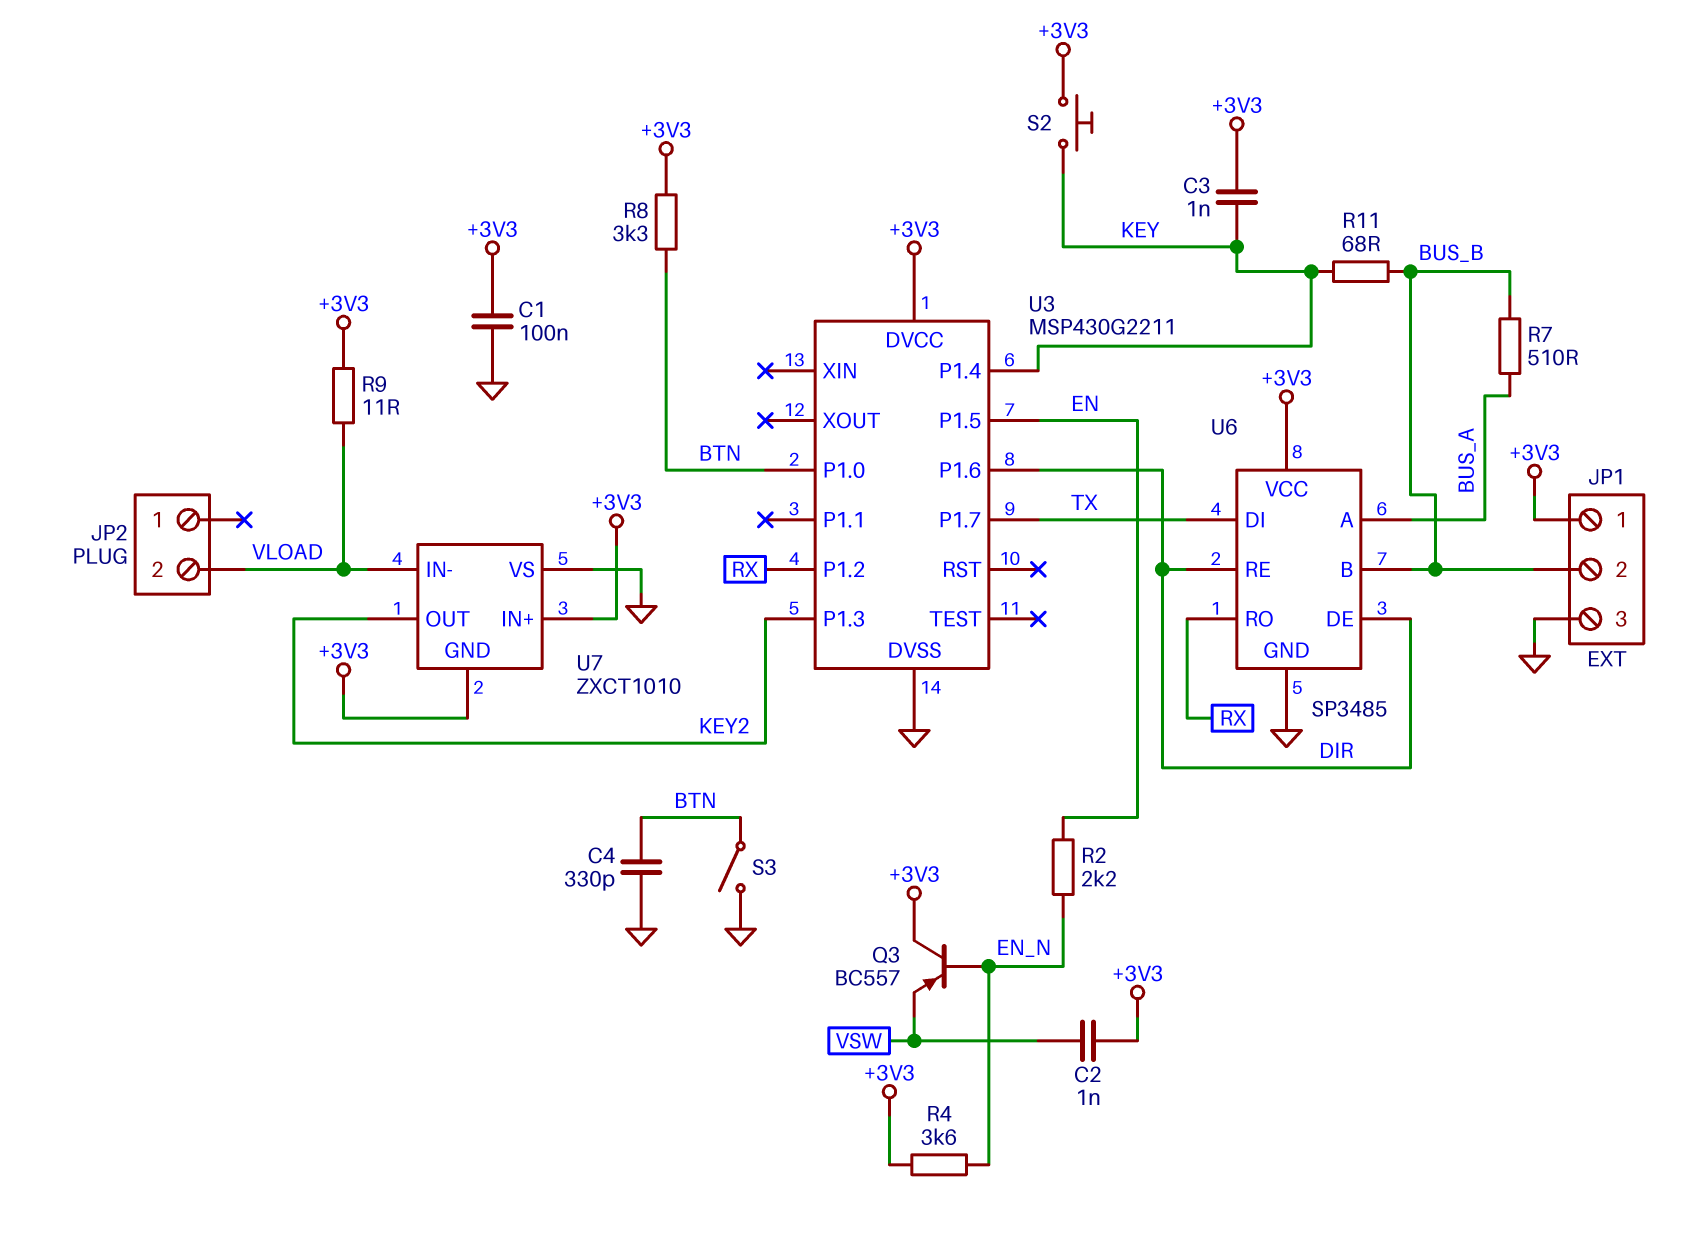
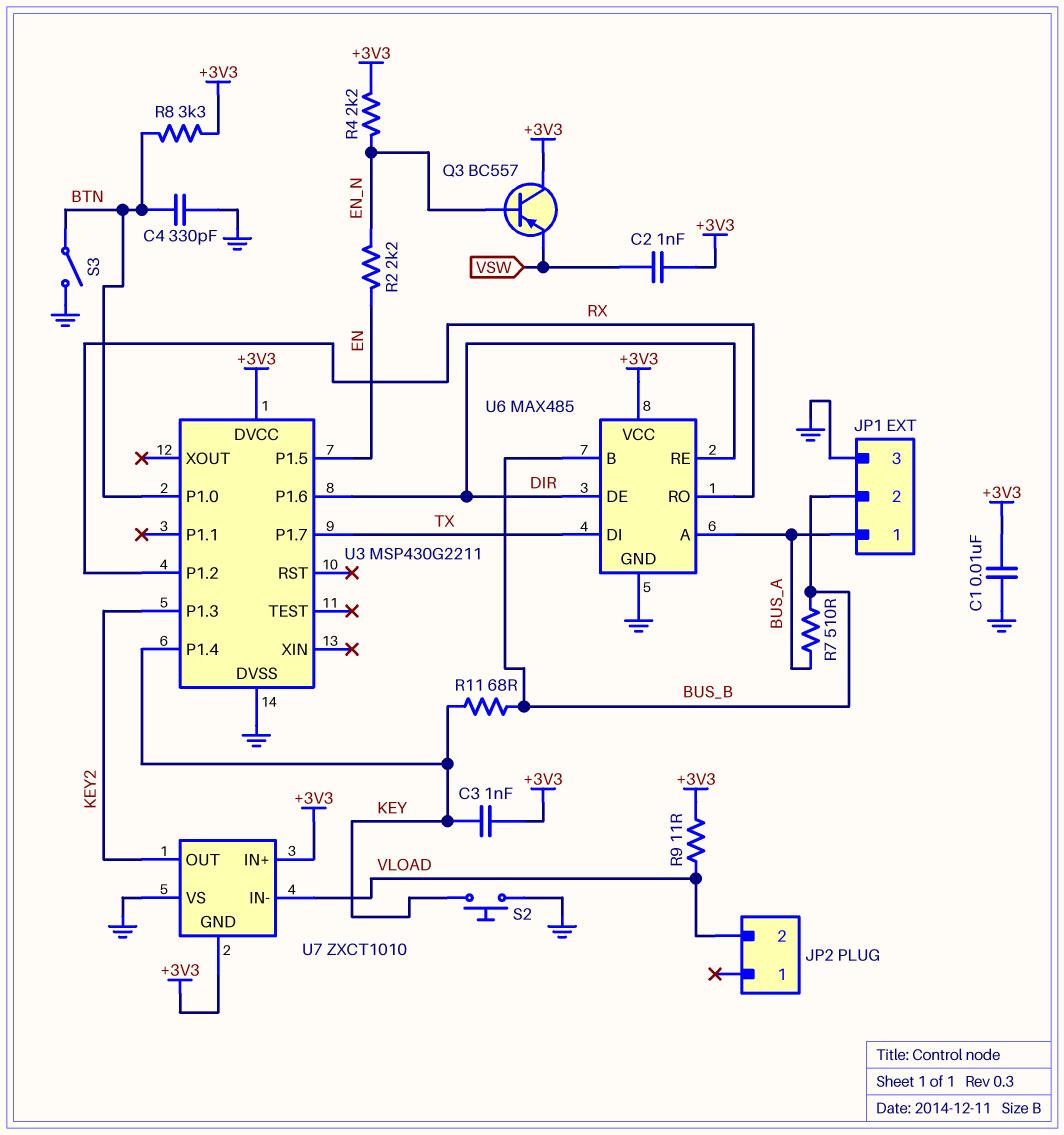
C1: 100nF (+3V3, GND) -> 10nF (+3V3, GND)
JP1 pin 1: +3V3 -> BUS_A
R4: 3.6k (+3V3, EN_N) -> 2.2k (+3V3, EN_N)
S2: button (+3V3, KEY) -> button (GND, KEY)
U6: SP3485 -> MAX485

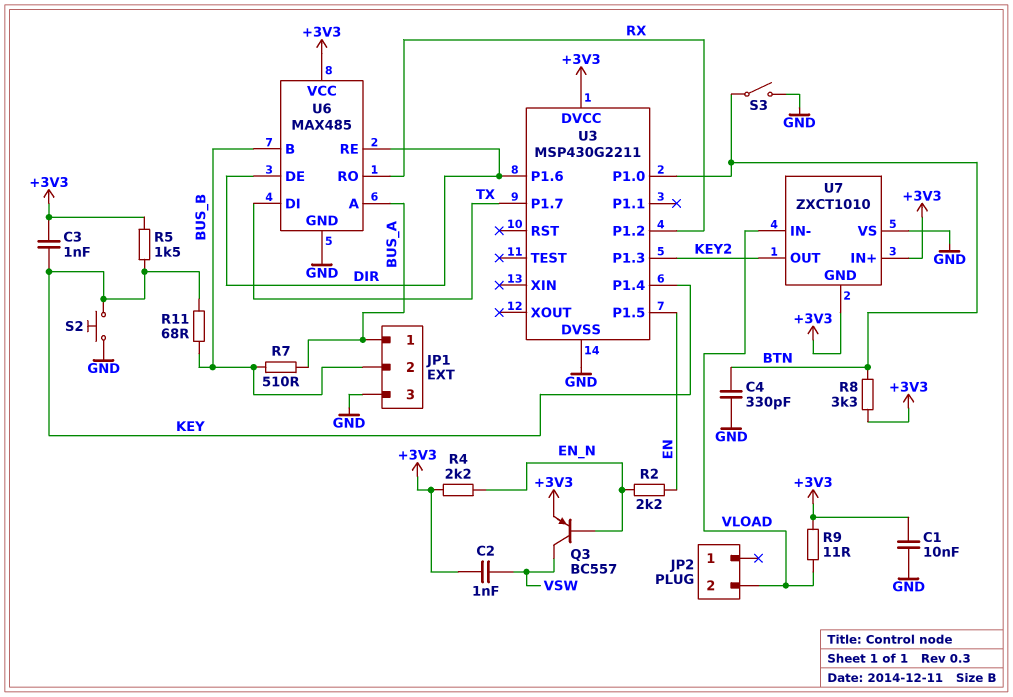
Q3: PNP BC557 (B EN_N, C +3V3, E VSW) -> PNP BC557 (B EN_N, C VSW, E +3V3)
R5: none -> 1.5k (+3V3, KEY)

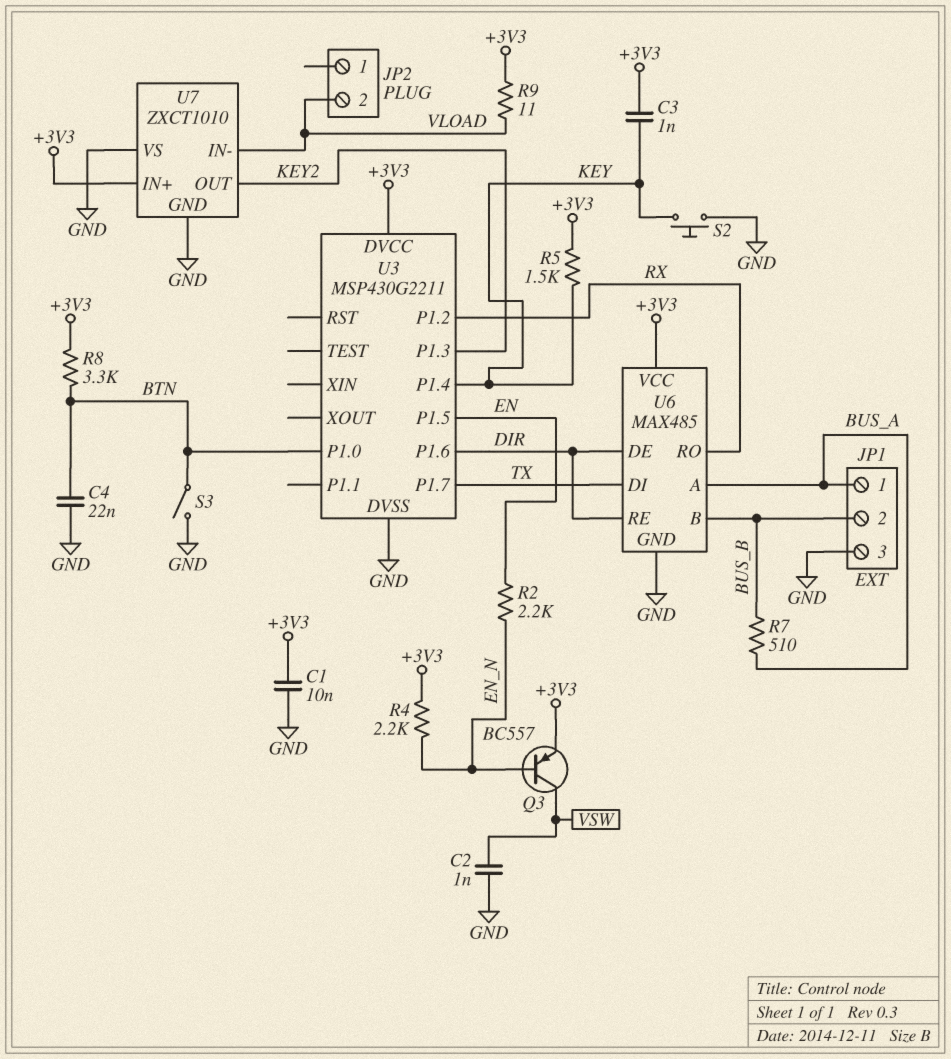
C2: 1nF (+3V3, VSW) -> 1nF (GND, VSW)
C4: 330pF (BTN, GND) -> 22nF (BTN, GND)
R11: 68 (BUS_B, KEY) -> none
U7 pin GND: +3V3 -> GND

